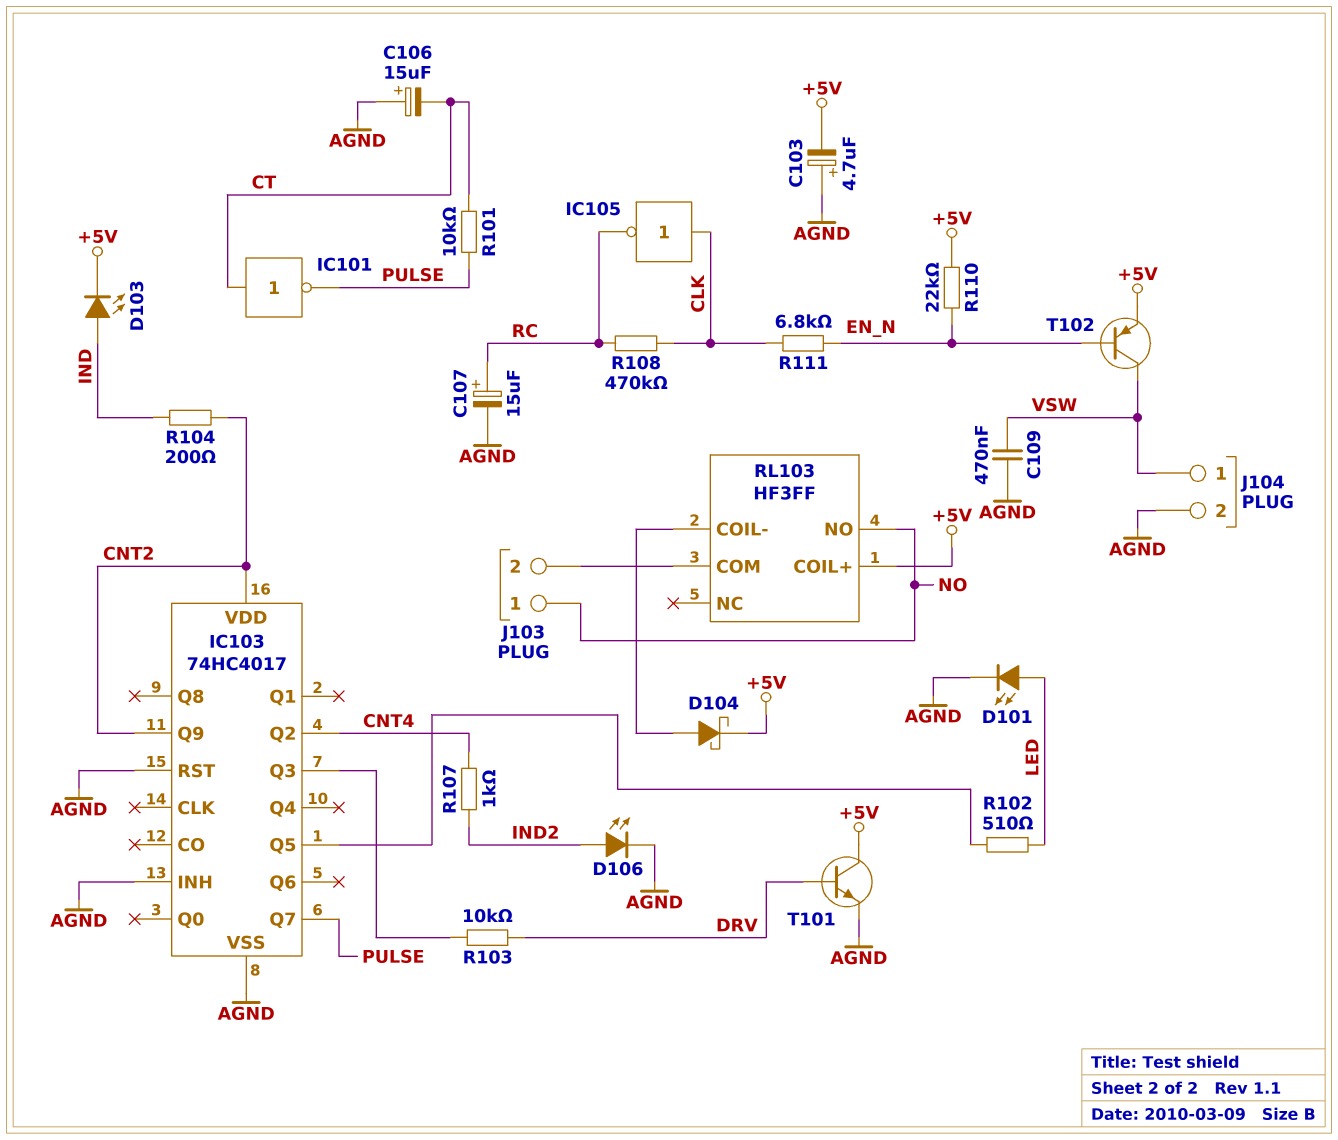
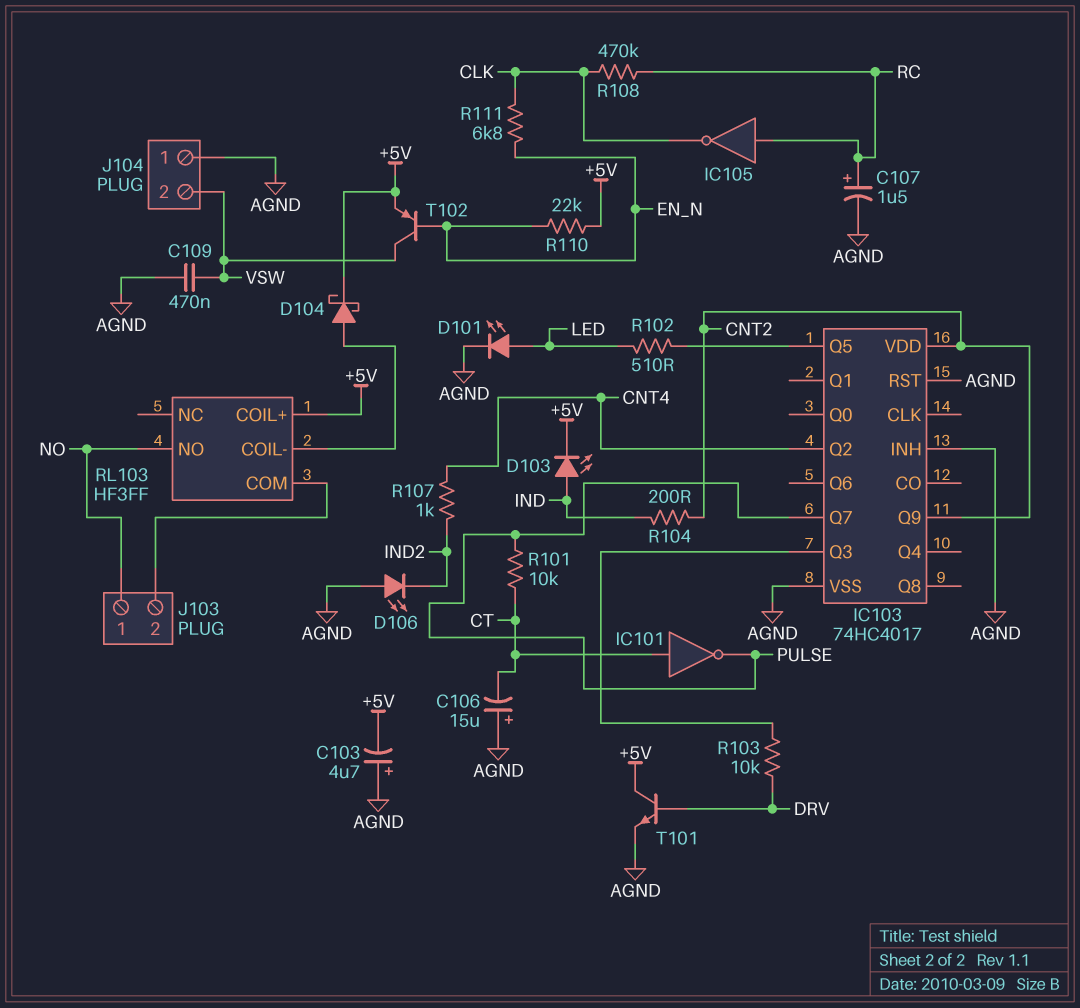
C107: 15uF (plus RC, minus AGND) -> 1.5uF (plus RC, minus AGND)
D106: LED (A IND2, K AGND) -> LED (A AGND, K IND2)
IC105: NOT (in CLK, out RC) -> NOT (in RC, out CLK)
J104 pin 1: VSW -> AGND
J104 pin 2: AGND -> VSW

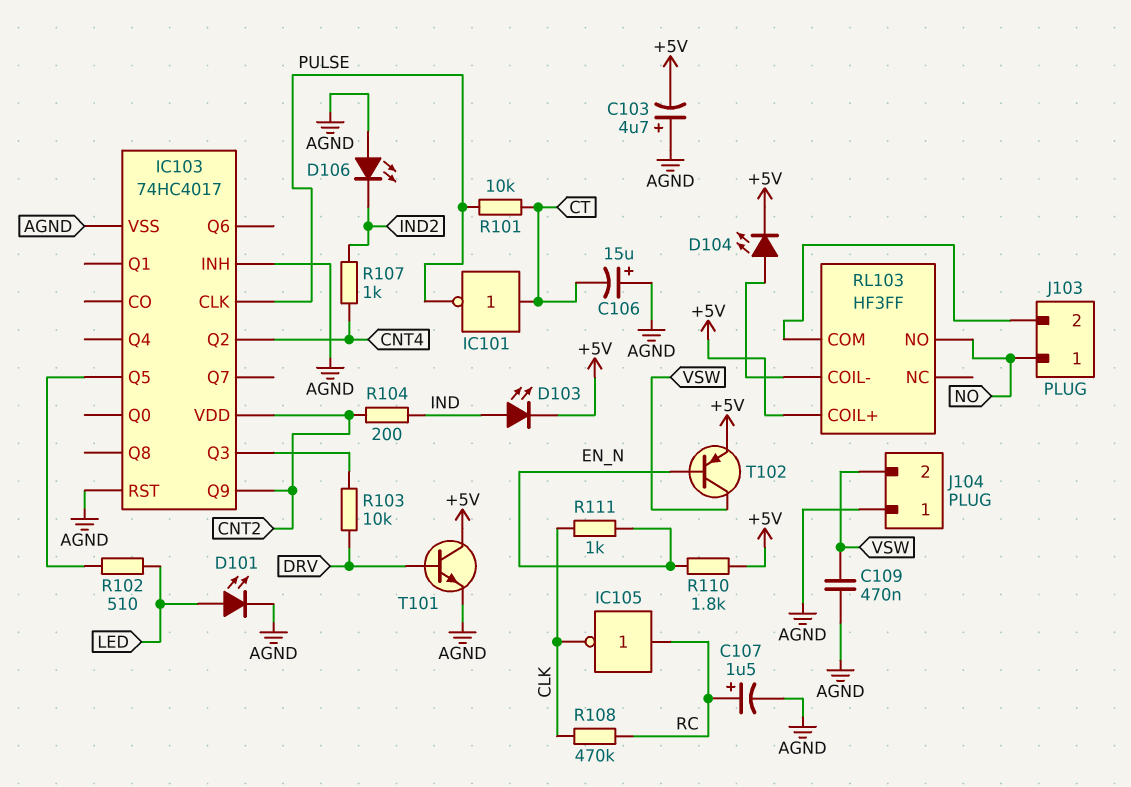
D104: schottky (A RL103/COIL-, K +5V) -> LED (A RL103/COIL-, K +5V)
IC103 pin CLK: none -> PULSE
IC103 pin Q7: PULSE -> none
R110: 22k (+5V, EN_N) -> 1.8k (+5V, EN_N)
R111: 6.8k (CLK, EN_N) -> 1k (CLK, EN_N)

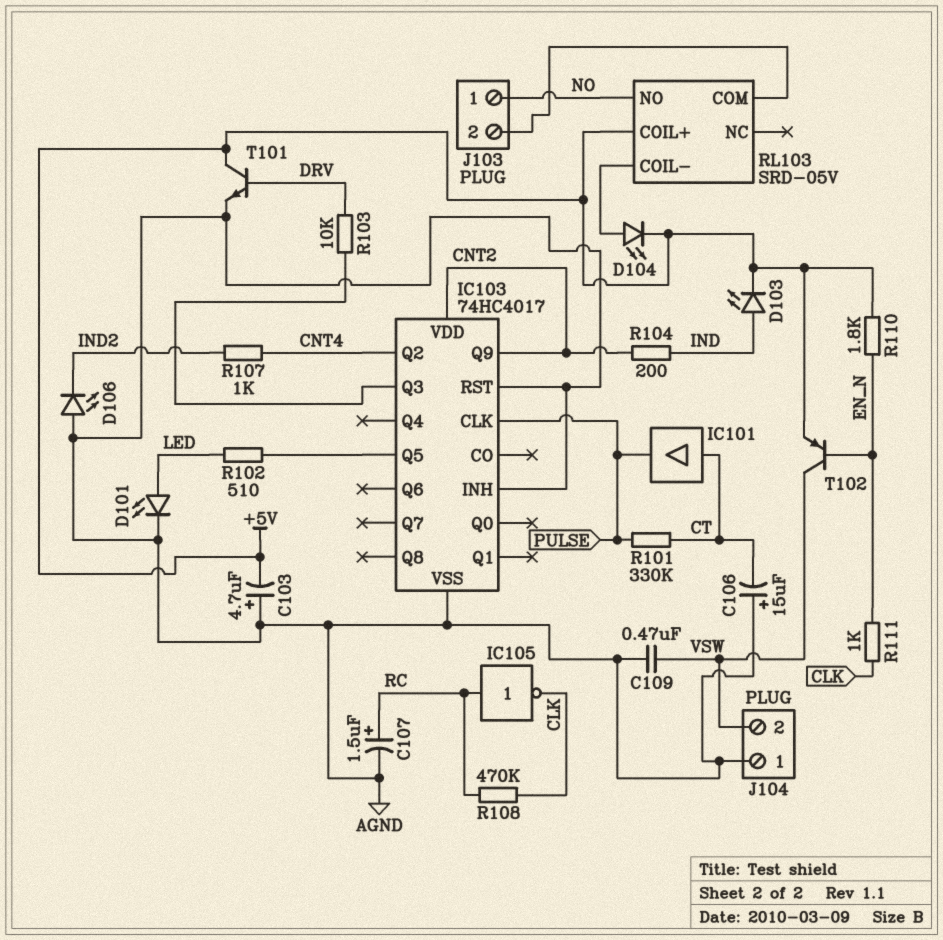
IC101: NOT (in CT, out PULSE) -> buffer (in CT, out PULSE)
R101: 10k (CT, PULSE) -> 330k (CT, PULSE)
RL103: HF3FF -> SRD-05V

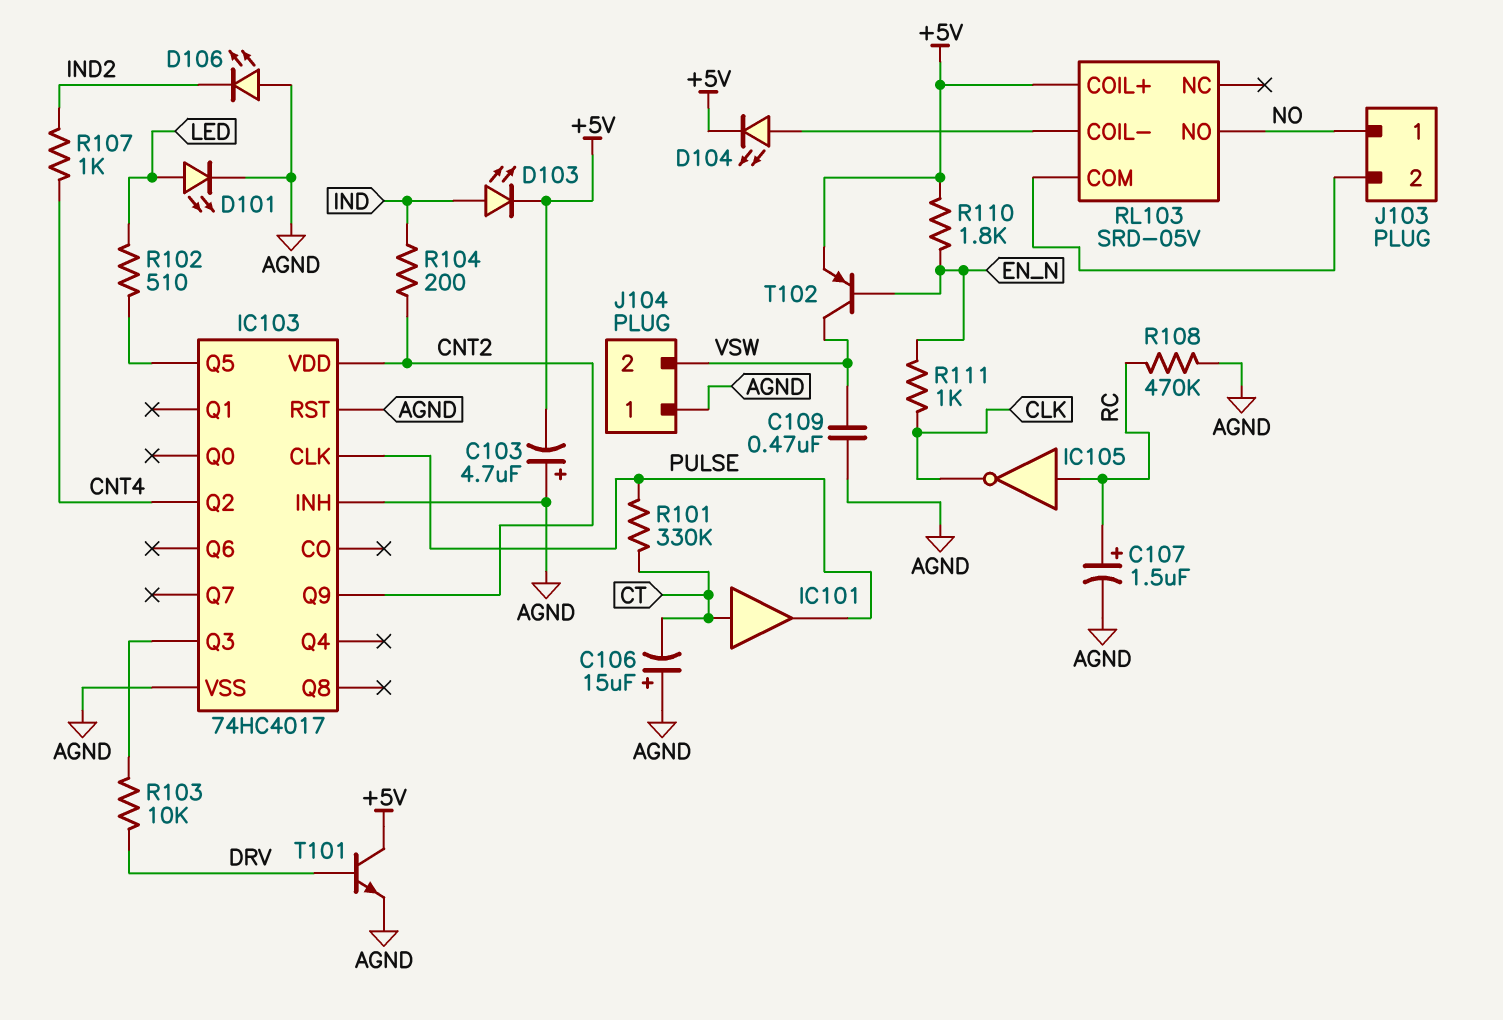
R108: 470k (CLK, RC) -> 470k (AGND, RC)

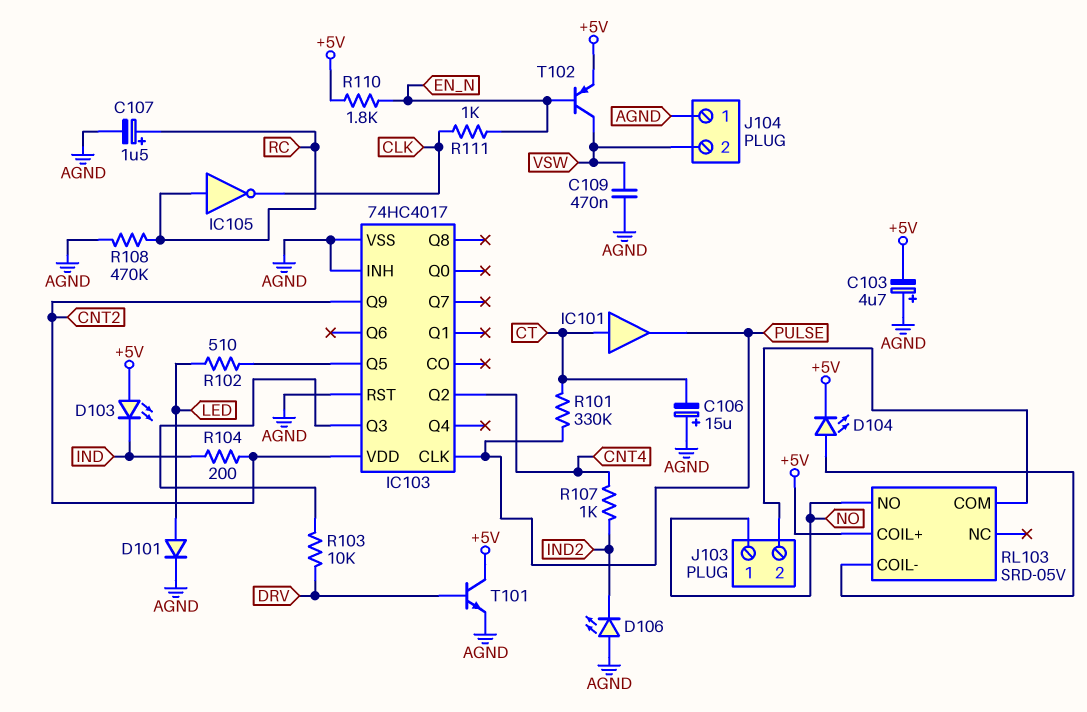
D101: LED (A LED, K AGND) -> diode (A LED, K AGND)
D103: LED (A IND, K +5V) -> LED (A +5V, K IND)

